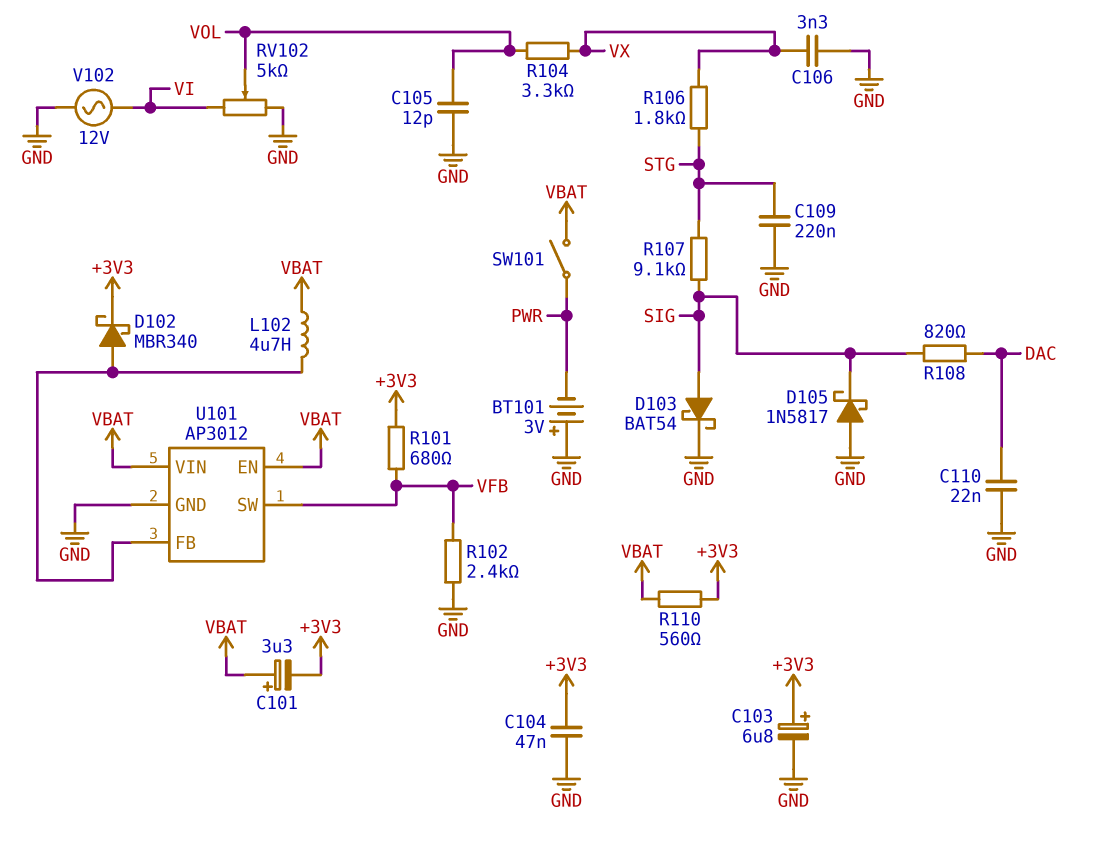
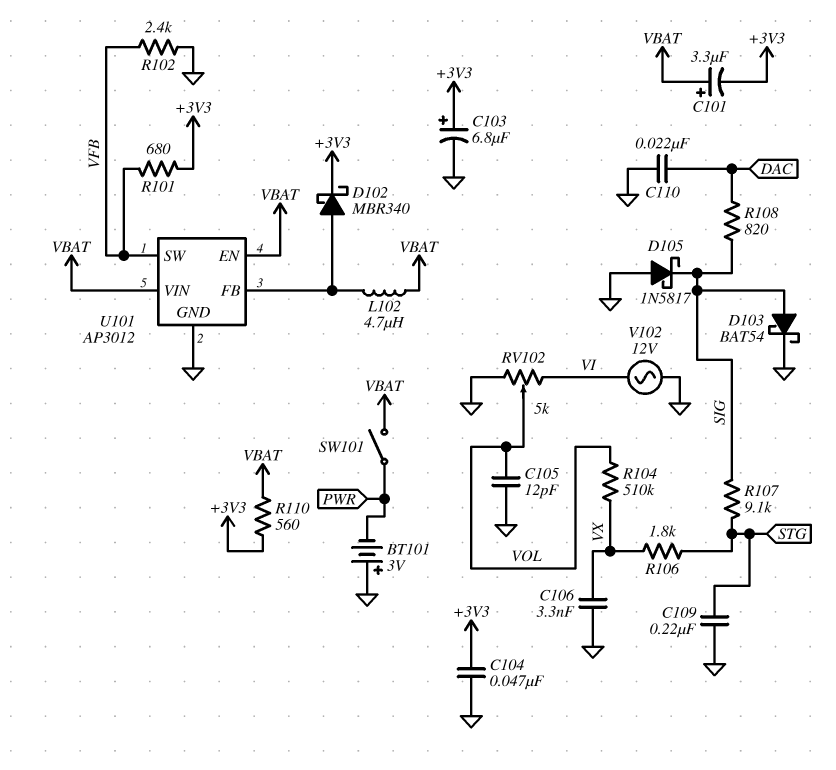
R104: 3.3k (VOL, VX) -> 510k (VOL, VX)

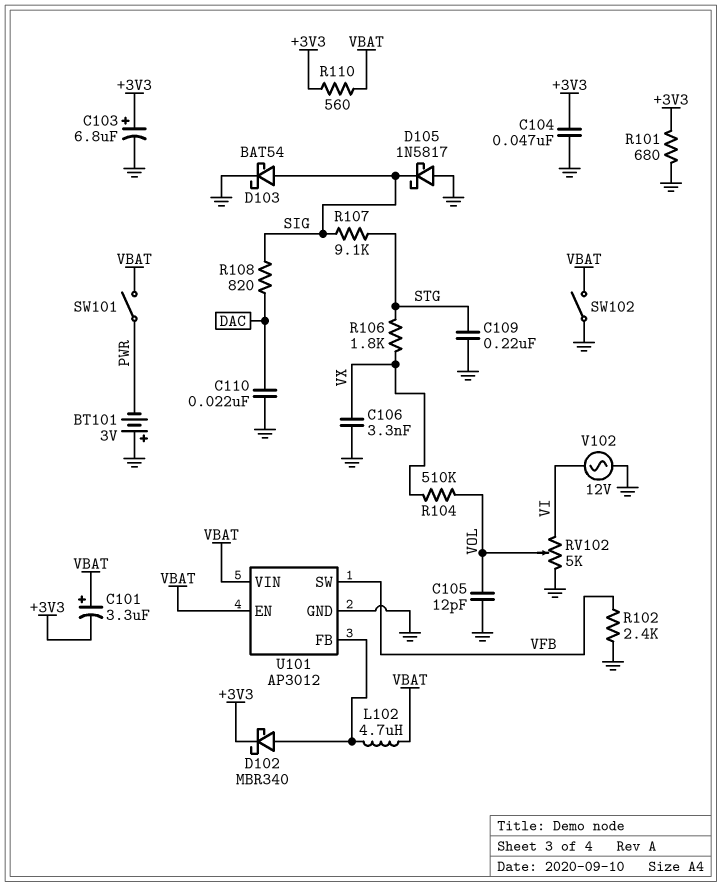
R101: 680 (+3V3, VFB) -> 680 (+3V3, GND)
SW102: none -> switch (GND, VBAT)

